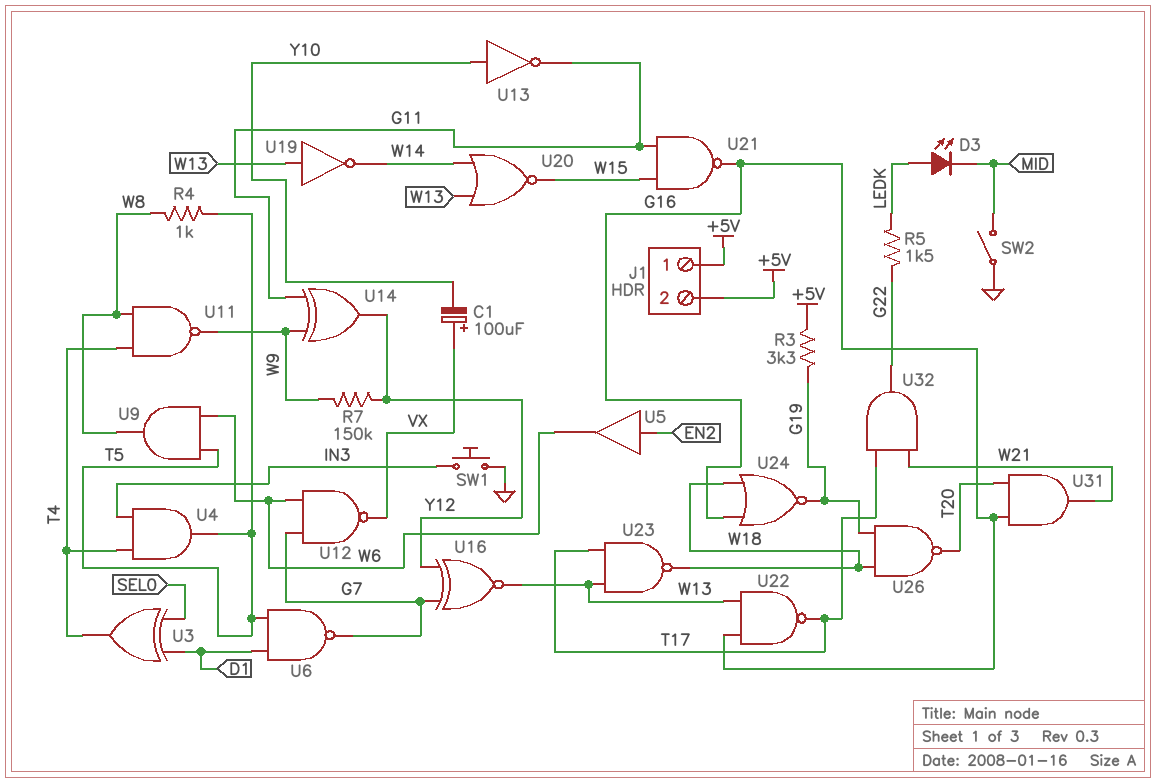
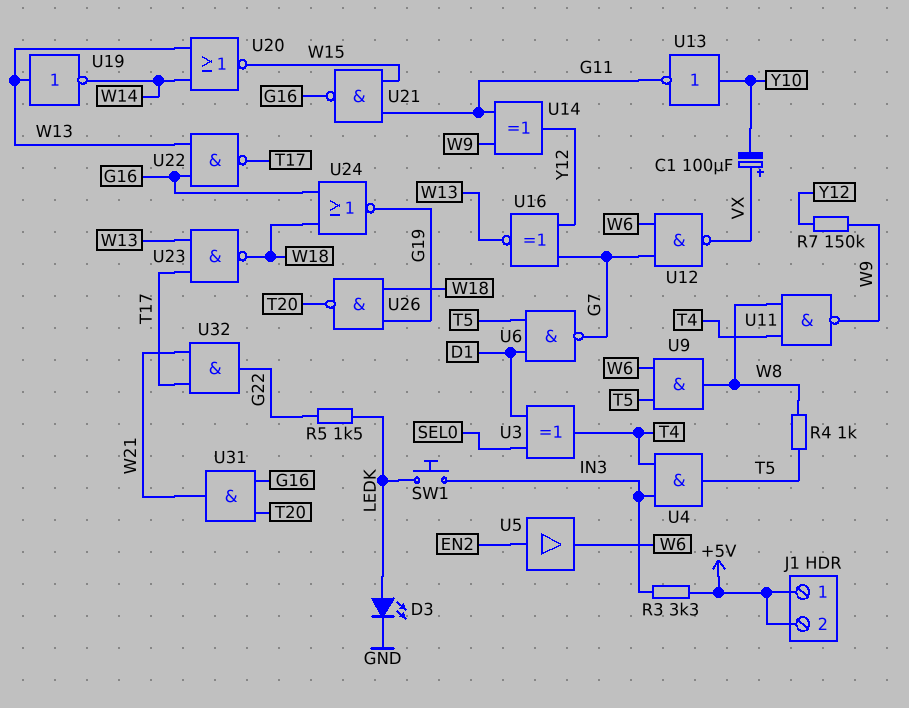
D3: LED (A LEDK, K MID) -> LED (A LEDK, K GND)
R3: 3.3k (+5V, G19) -> 3.3k (+5V, IN3)
SW1: button (GND, IN3) -> button (IN3, LEDK)
SW2: switch (GND, MID) -> none

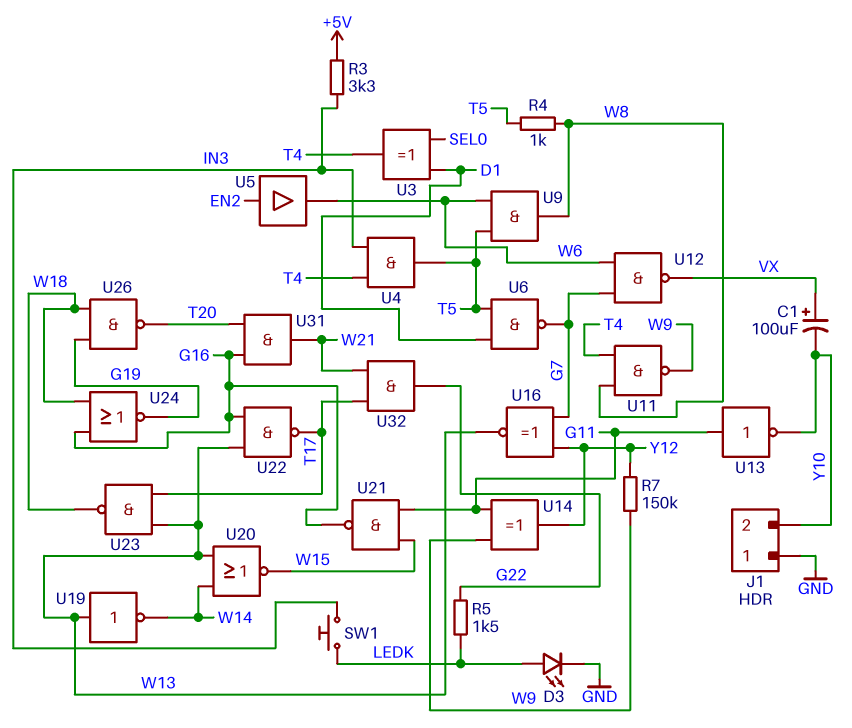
J1 pin 1: +5V -> GND
J1 pin 2: +5V -> Y10
U13: NOT (in Y10, out G11) -> NOT (in G11, out Y10)

